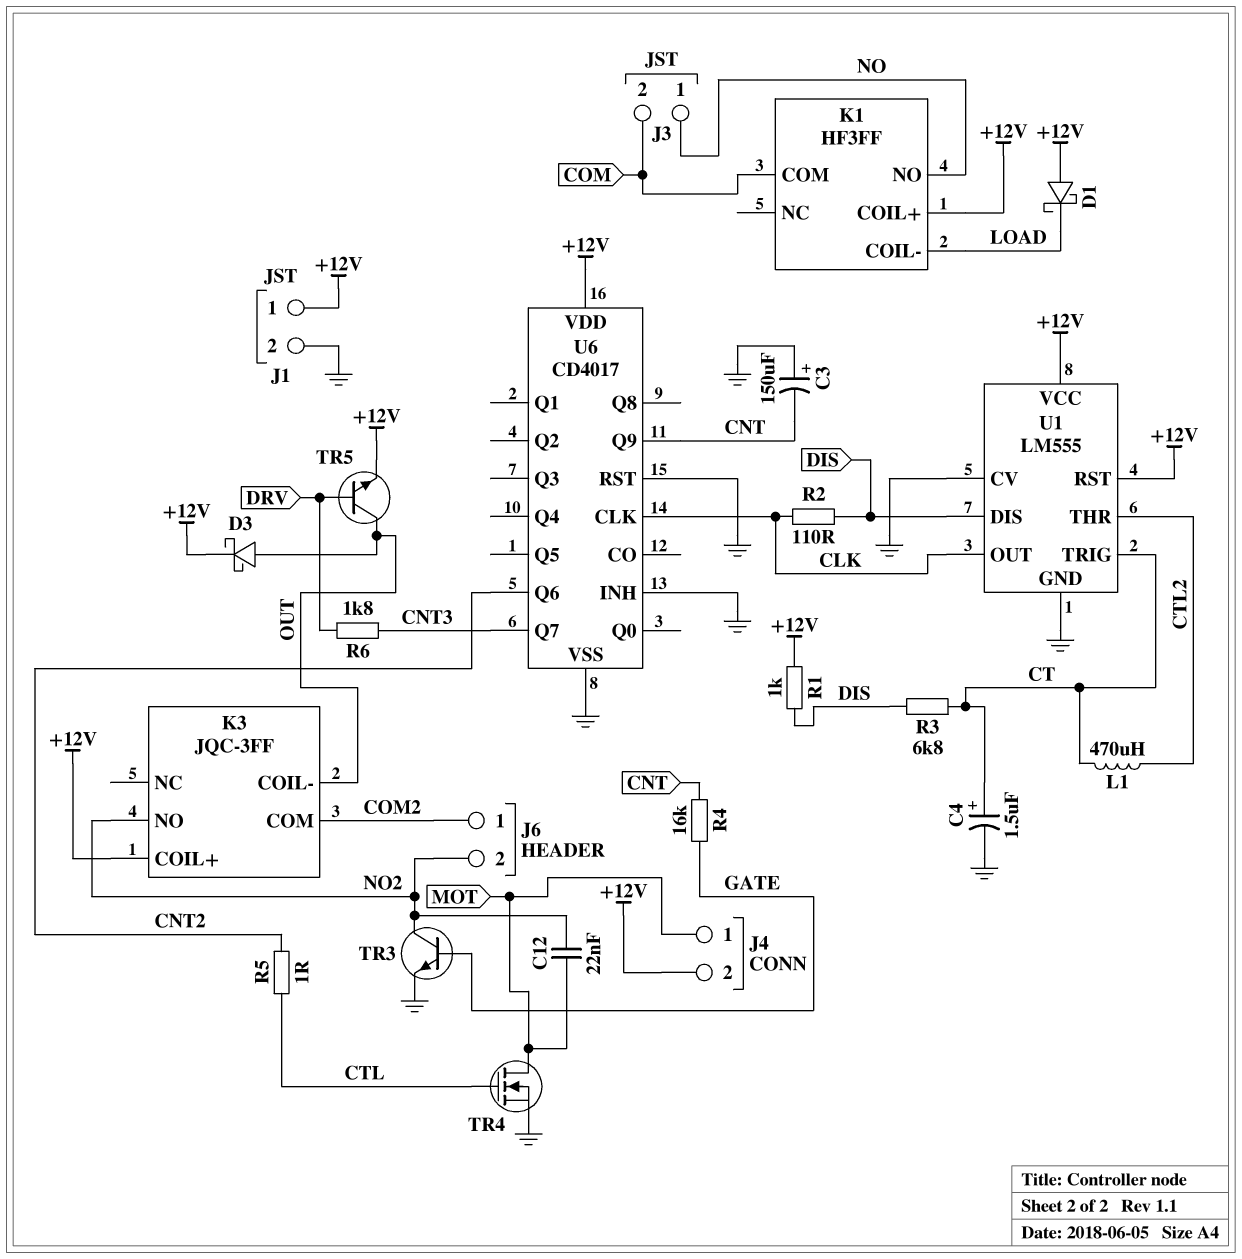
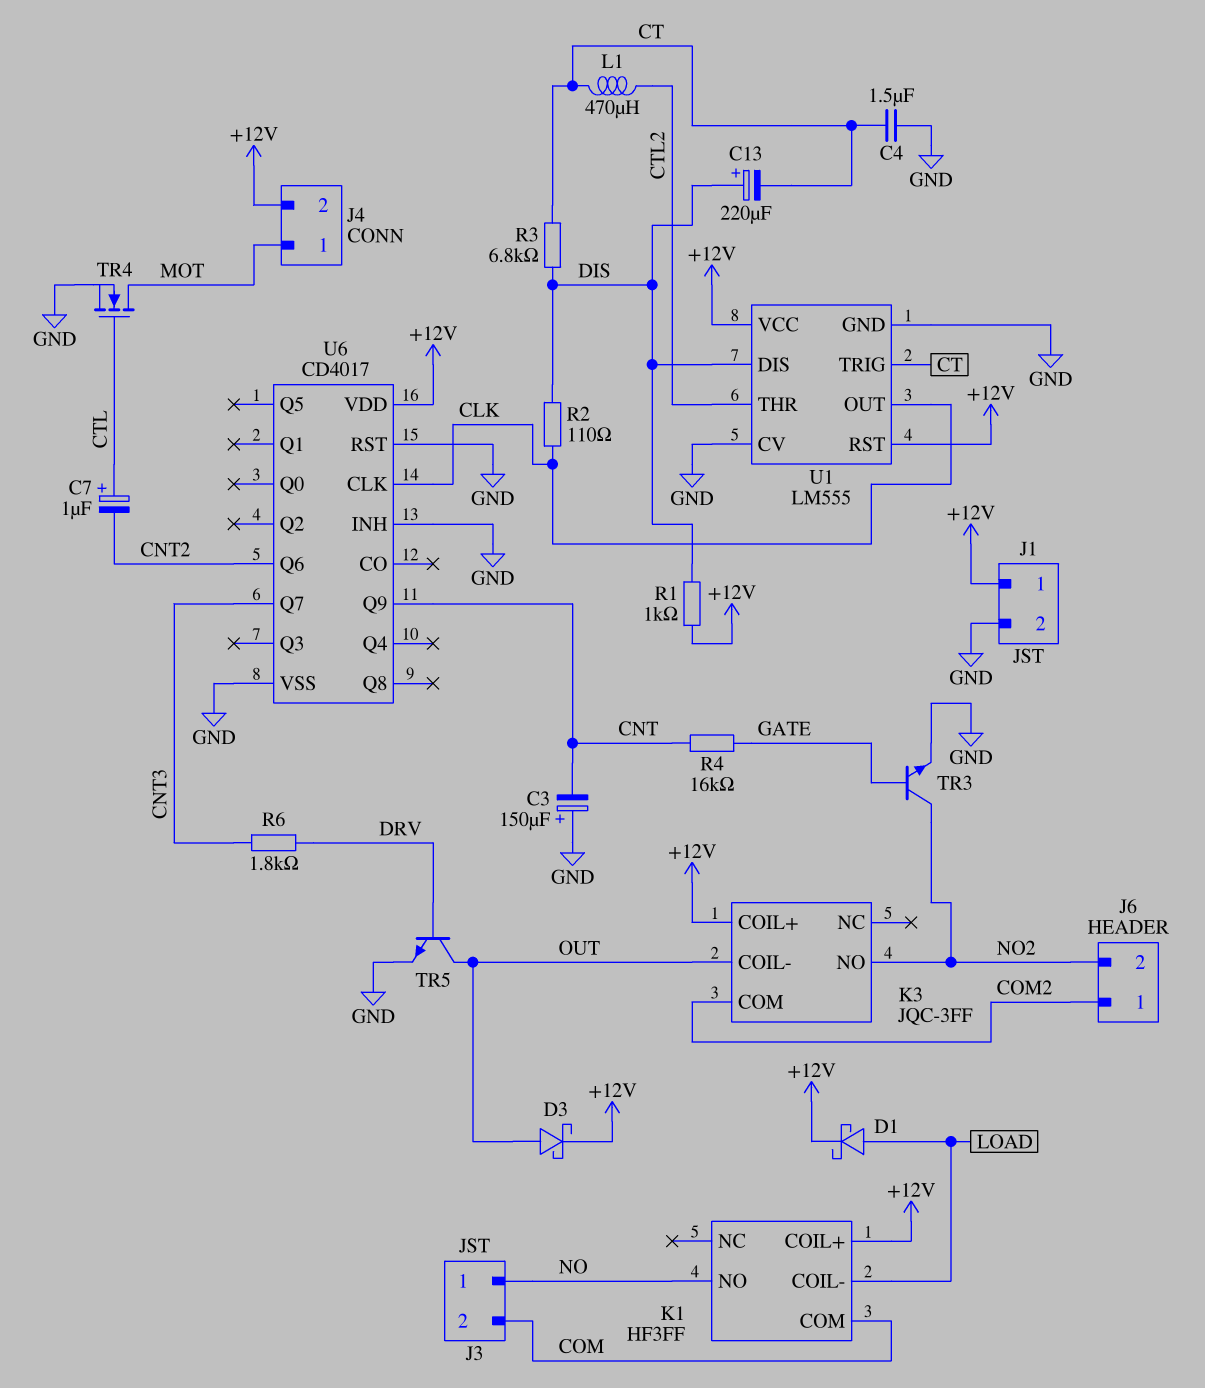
C4: 1.5uF (plus CT, minus GND) -> 1.5uF (CT, GND)
C7: none -> 1uF (plus CTL, minus CNT2)
C12: 22nF (MOT, NO2) -> none
C13: none -> 220uF (plus DIS, minus CT)
D1: schottky (A +12V, K LOAD) -> schottky (A LOAD, K +12V)
R5: 1 (CNT2, CTL) -> none
TR5: NPN (B DRV, C OUT, E +12V) -> NPN (B DRV, C OUT, E GND)

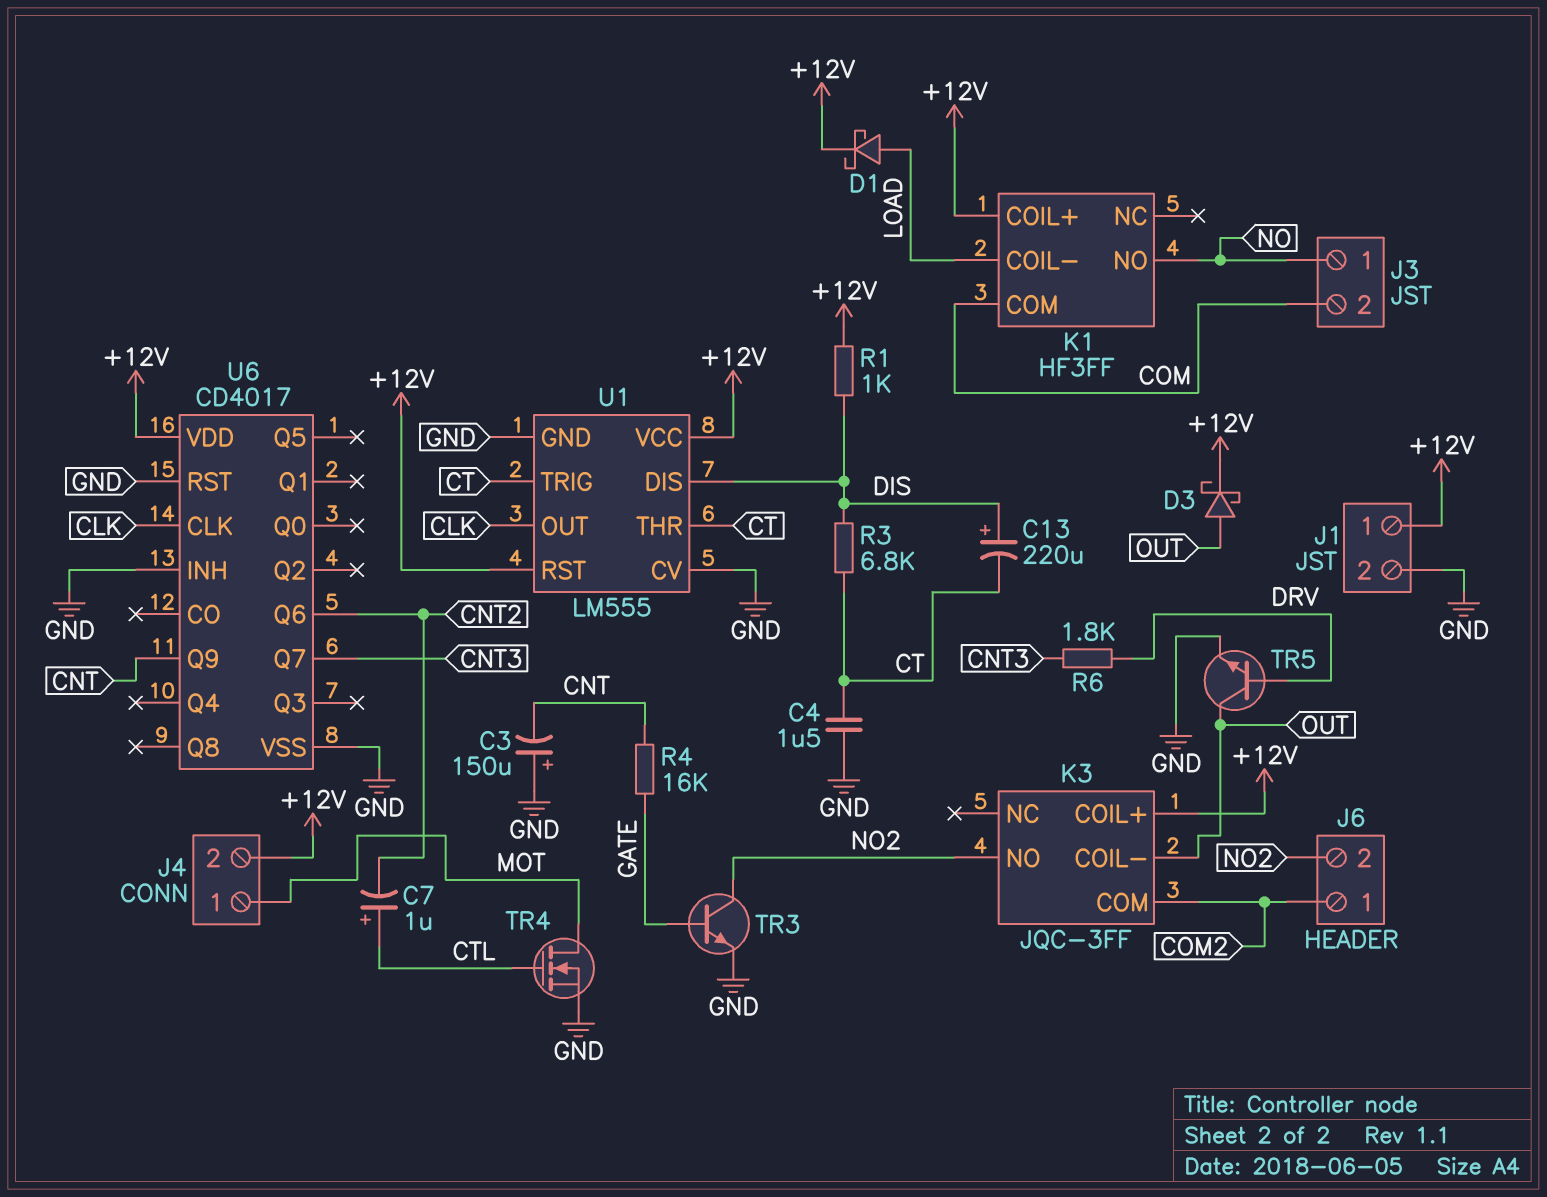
L1: 470uH (CT, CTL2) -> none
R2: 110 (CLK, DIS) -> none
U1 pin THR: CTL2 -> CT

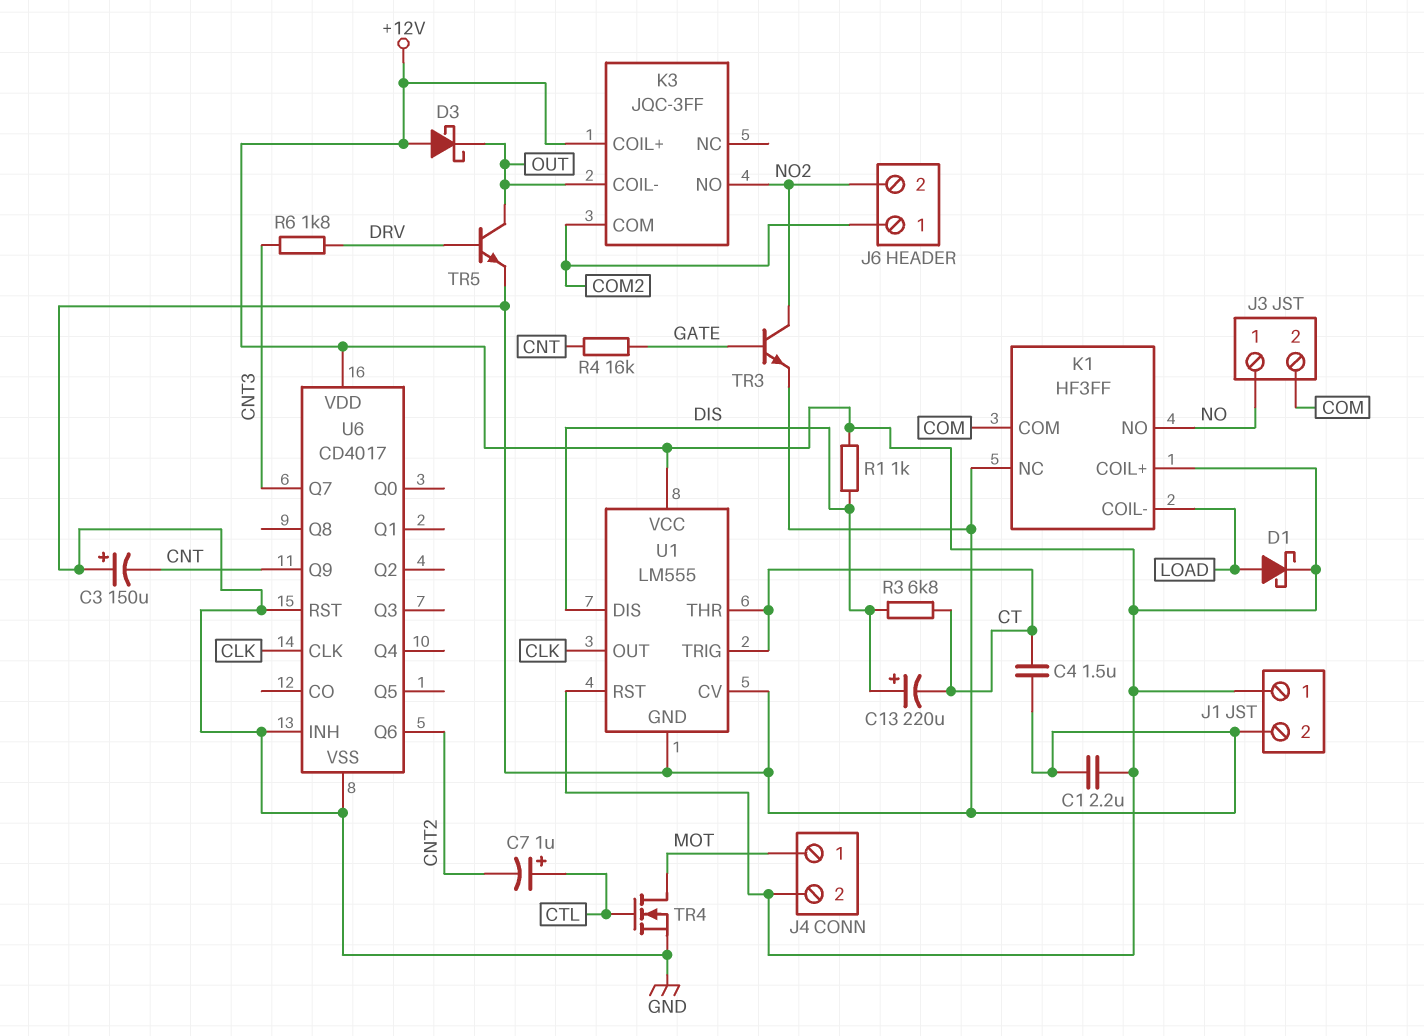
C1: none -> 2.2uF (+12V, GND)
D3: schottky (A OUT, K +12V) -> schottky (A +12V, K OUT)
K1 pin NC: none -> GND

